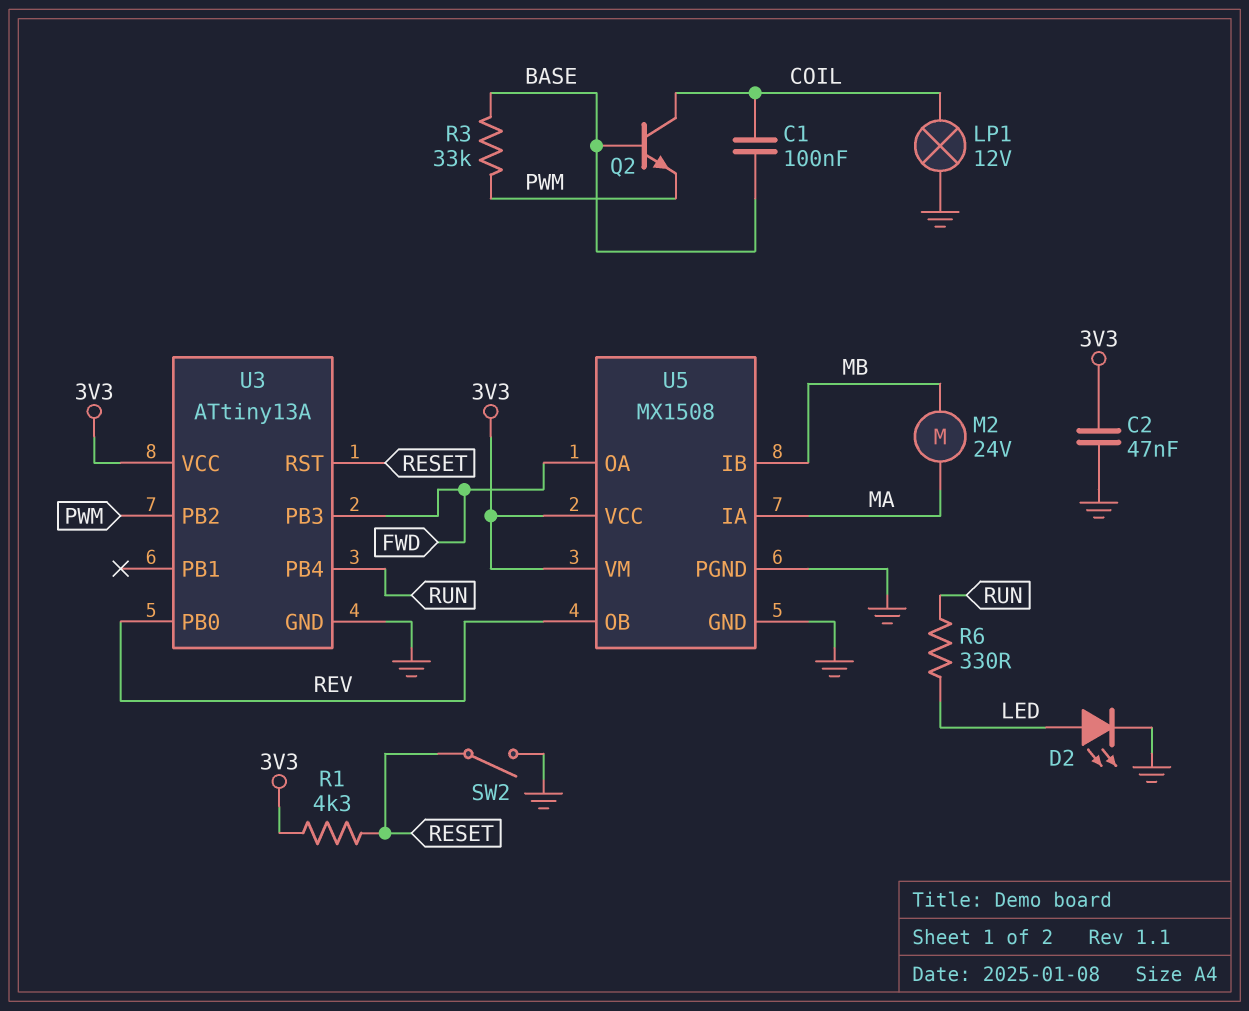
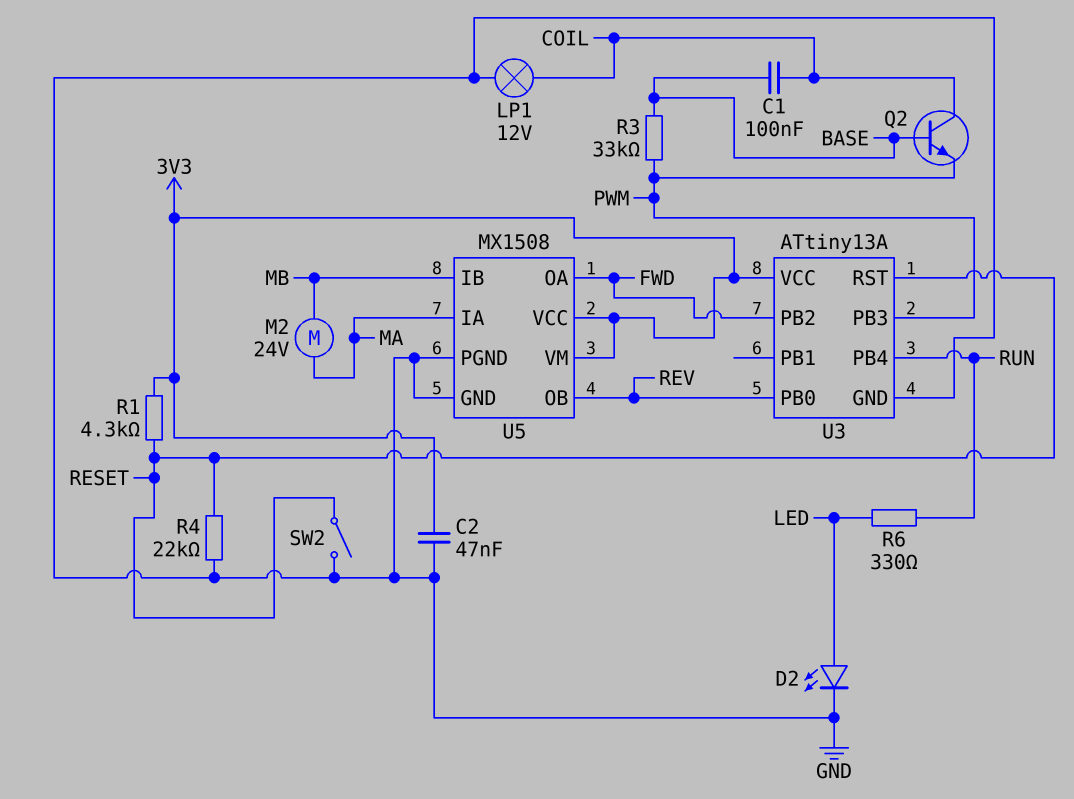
R4: none -> 22k (GND, RESET)
U3 pin PB2: PWM -> FWD
U3 pin PB3: FWD -> PWM

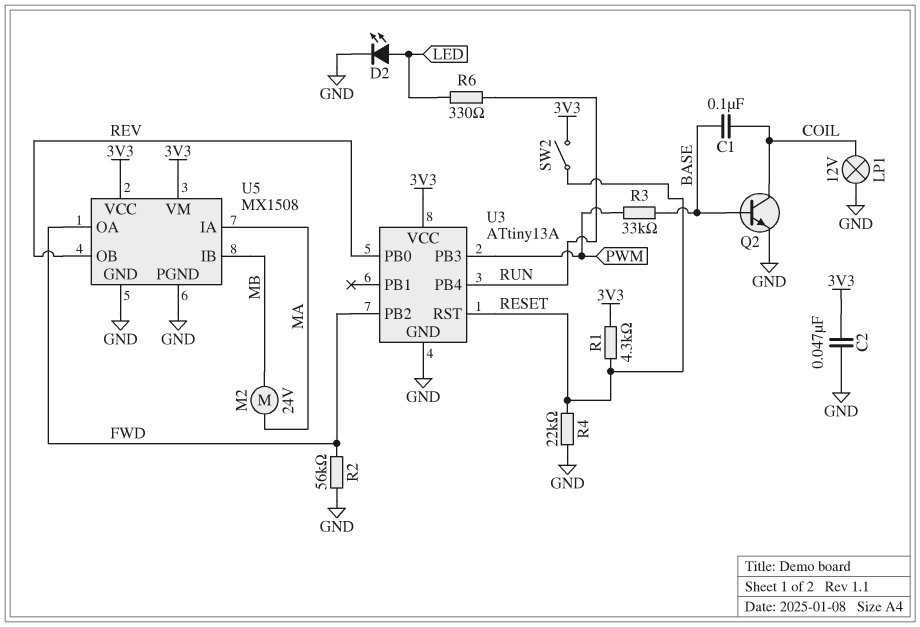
Q2: NPN (B BASE, C COIL, E PWM) -> NPN (B BASE, C COIL, E GND)
R2: none -> 56k (FWD, GND)
SW2: switch (GND, RESET) -> switch (3V3, RESET)

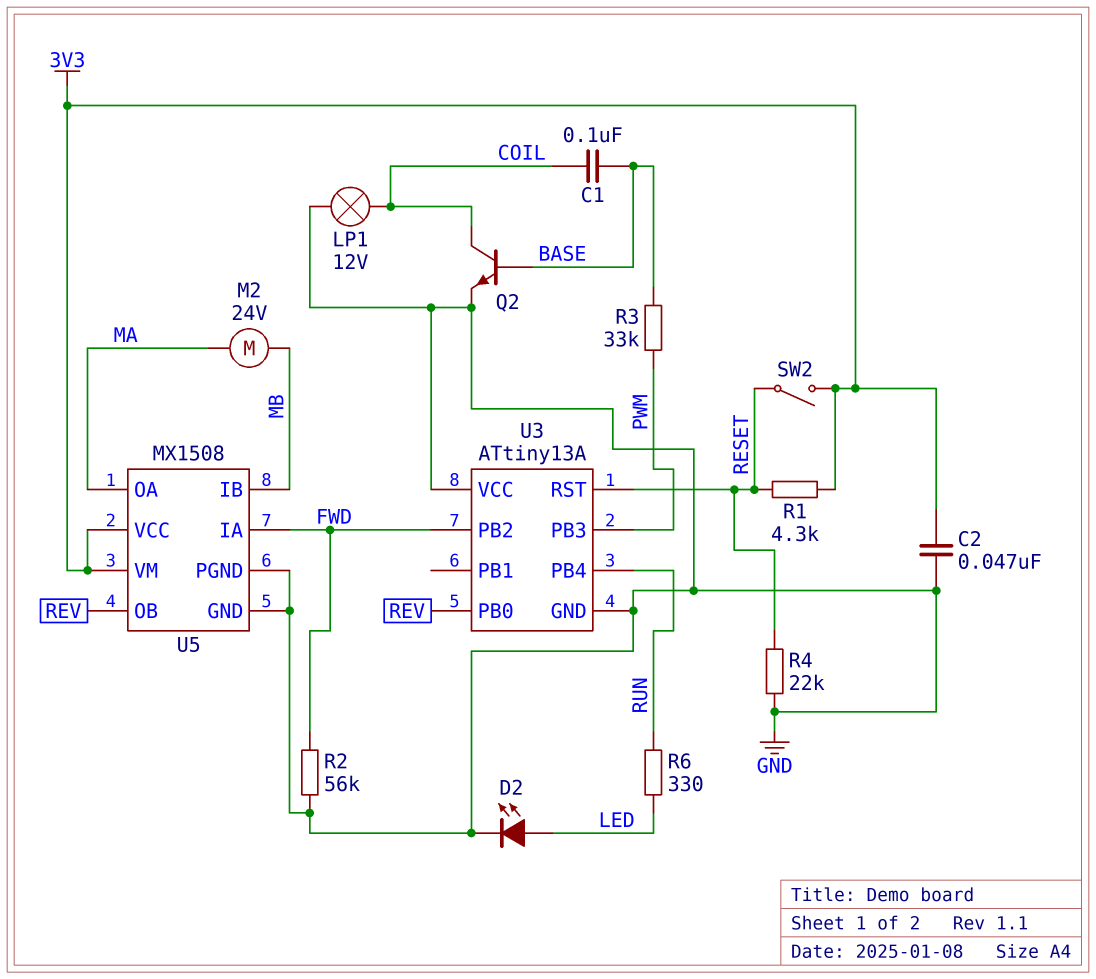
U3 pin VCC: 3V3 -> GND
U5 pin IA: MA -> FWD
U5 pin OA: FWD -> MA

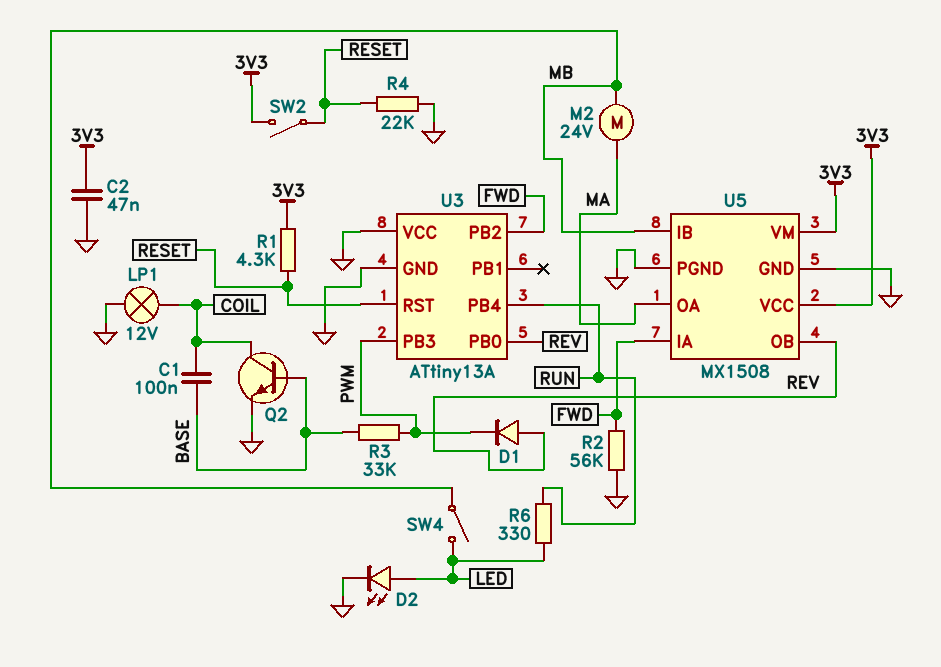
D1: none -> diode (A REV, K PWM)
SW4: none -> switch (LED, MB)

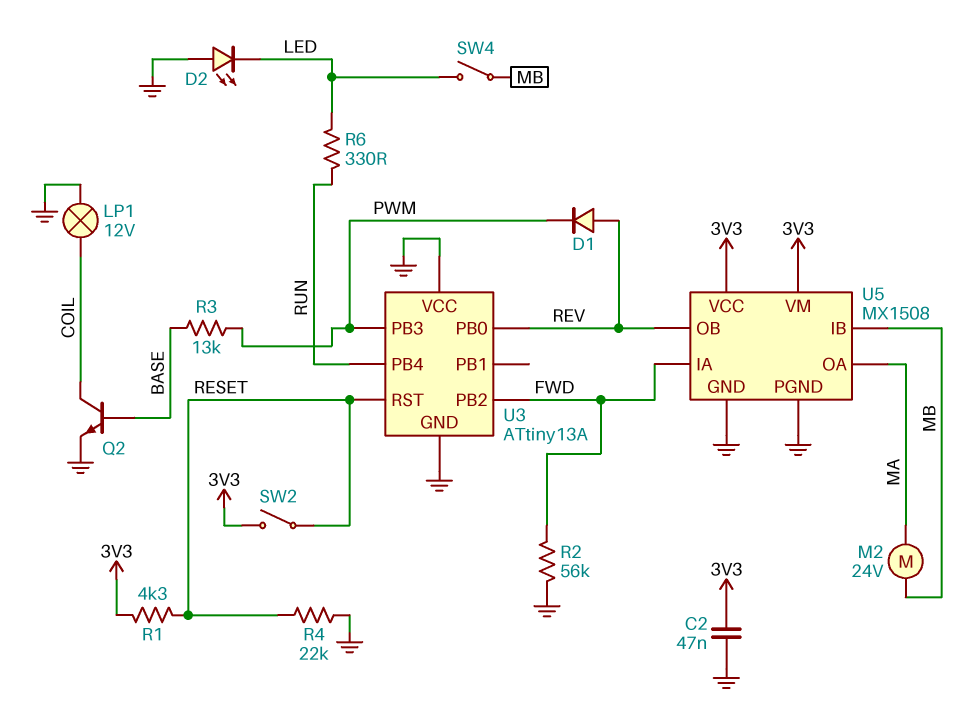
C1: 100nF (BASE, COIL) -> none
D2: LED (A LED, K GND) -> LED (A GND, K LED)
R3: 33k (BASE, PWM) -> 13k (BASE, PWM)

